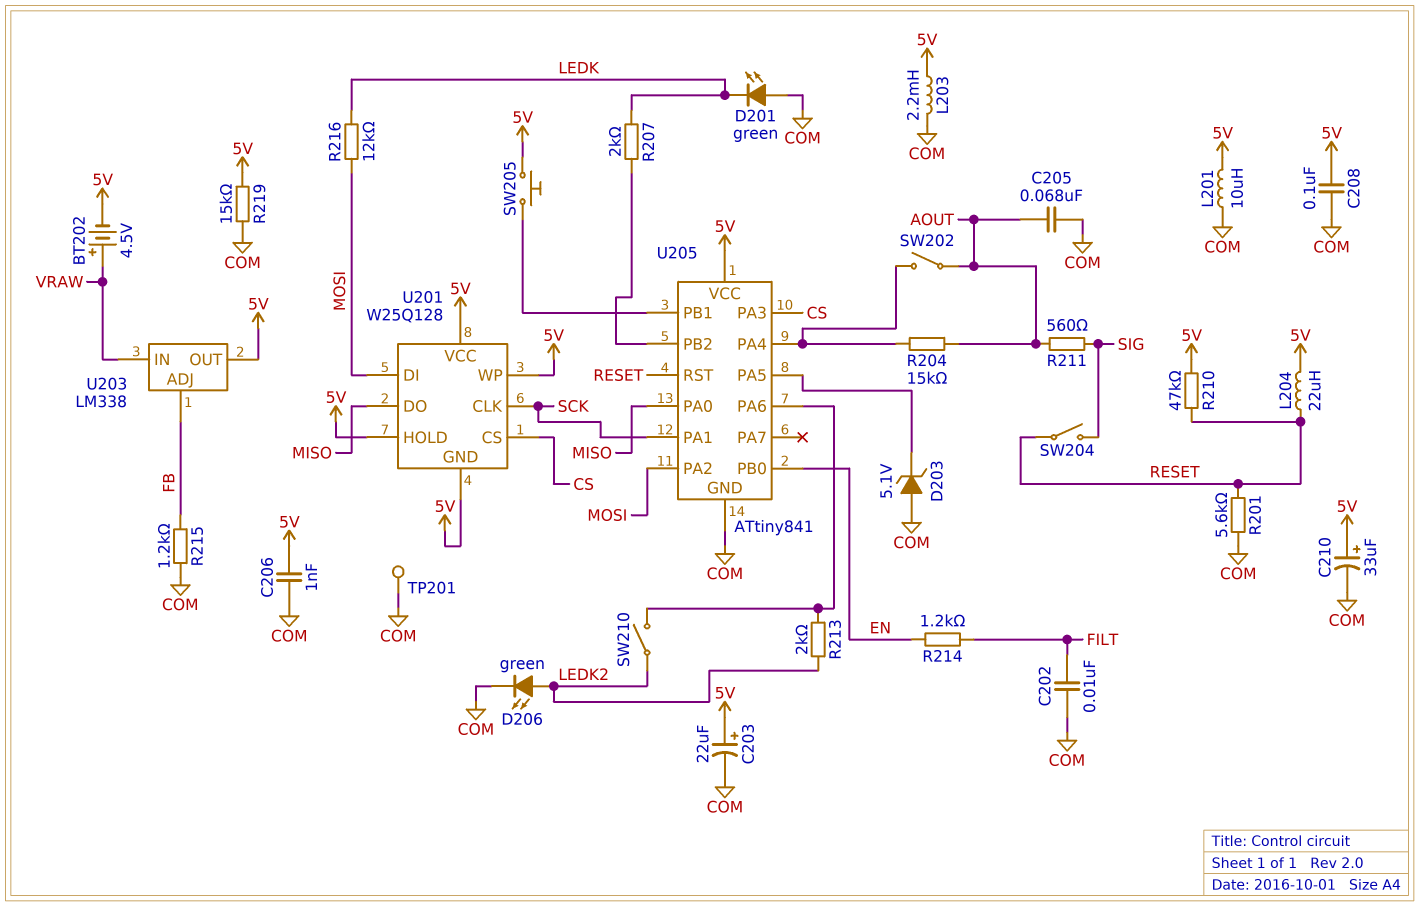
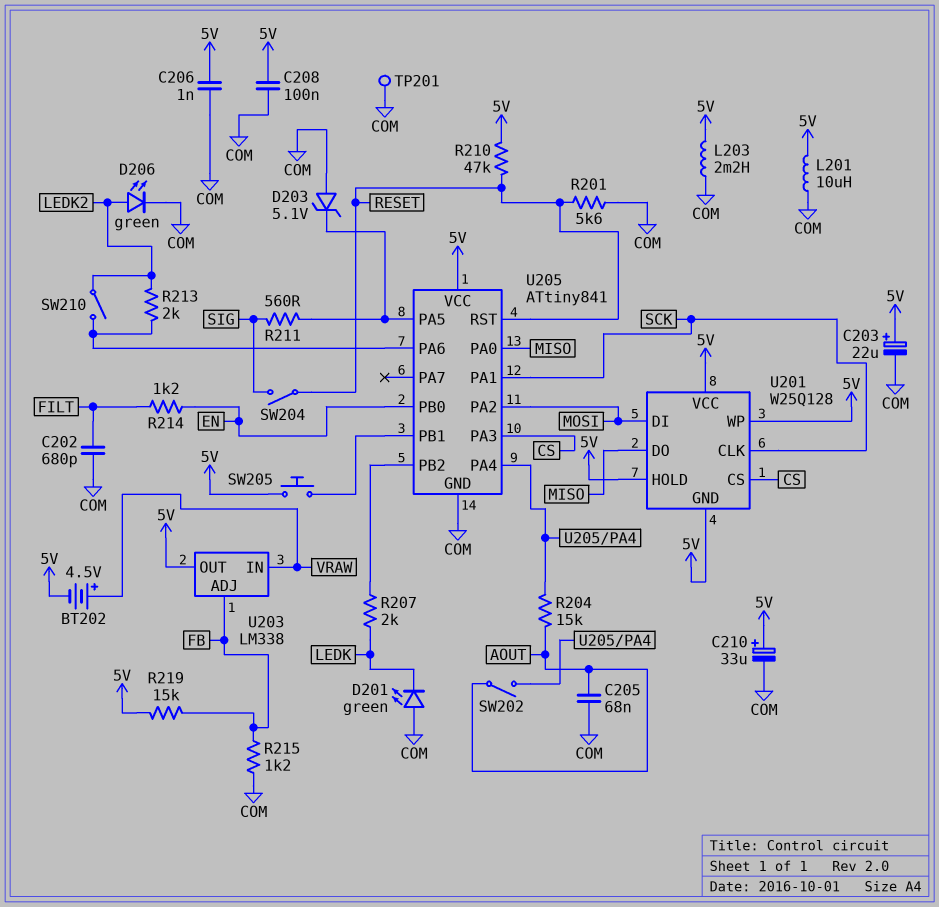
C202: 10nF (COM, FILT) -> 680pF (COM, FILT)
L204: 22uH (5V, RESET) -> none
R211: 560 (AOUT, SIG) -> 560 (SIG, U205/PA5)
R216: 12k (LEDK, MOSI) -> none
R219: 15k (5V, COM) -> 15k (5V, FB)

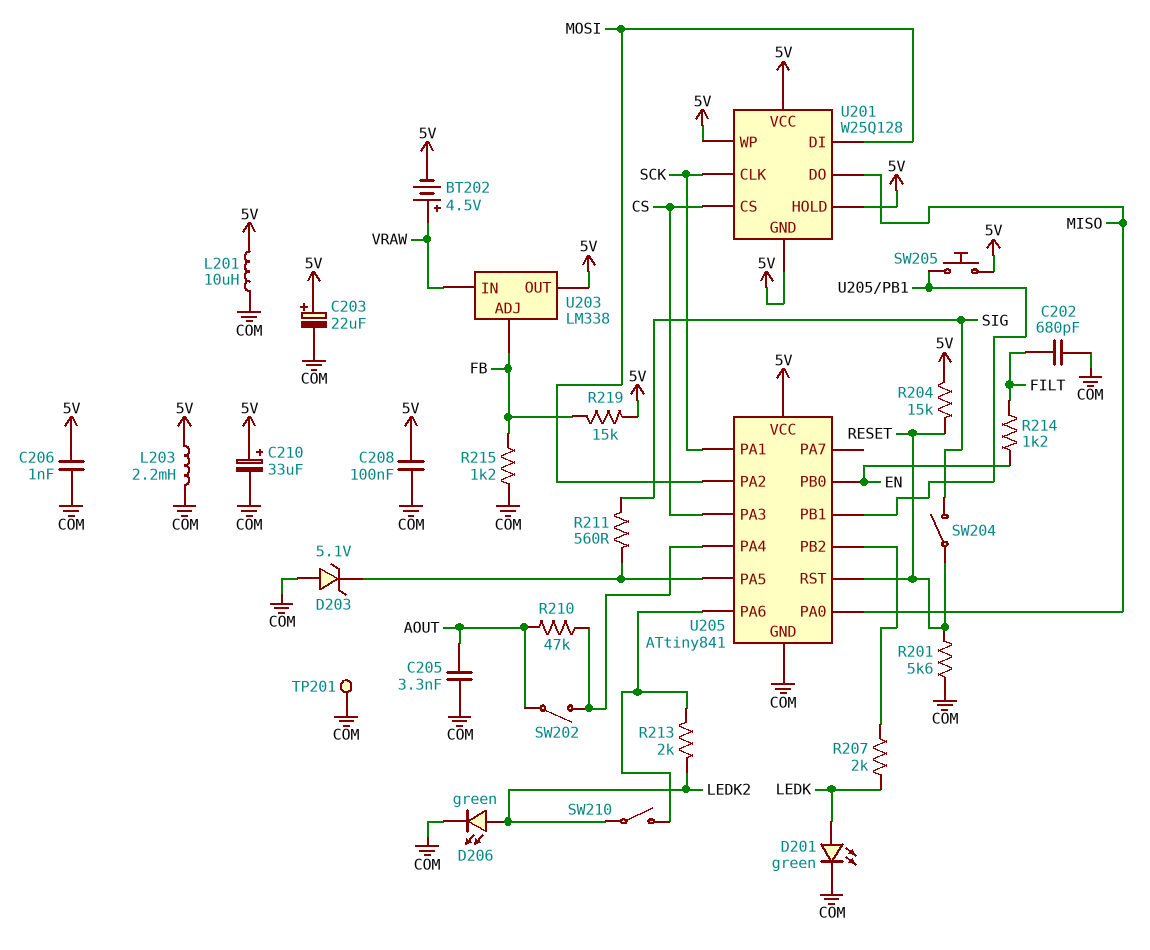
C205: 68nF (AOUT, COM) -> 3.3nF (AOUT, COM)
D201: LED green (A COM, K LEDK) -> LED green (A LEDK, K COM)
R204: 15k (AOUT, U205/PA4) -> 15k (5V, RESET)
R210: 47k (5V, RESET) -> 47k (AOUT, U205/PA4)

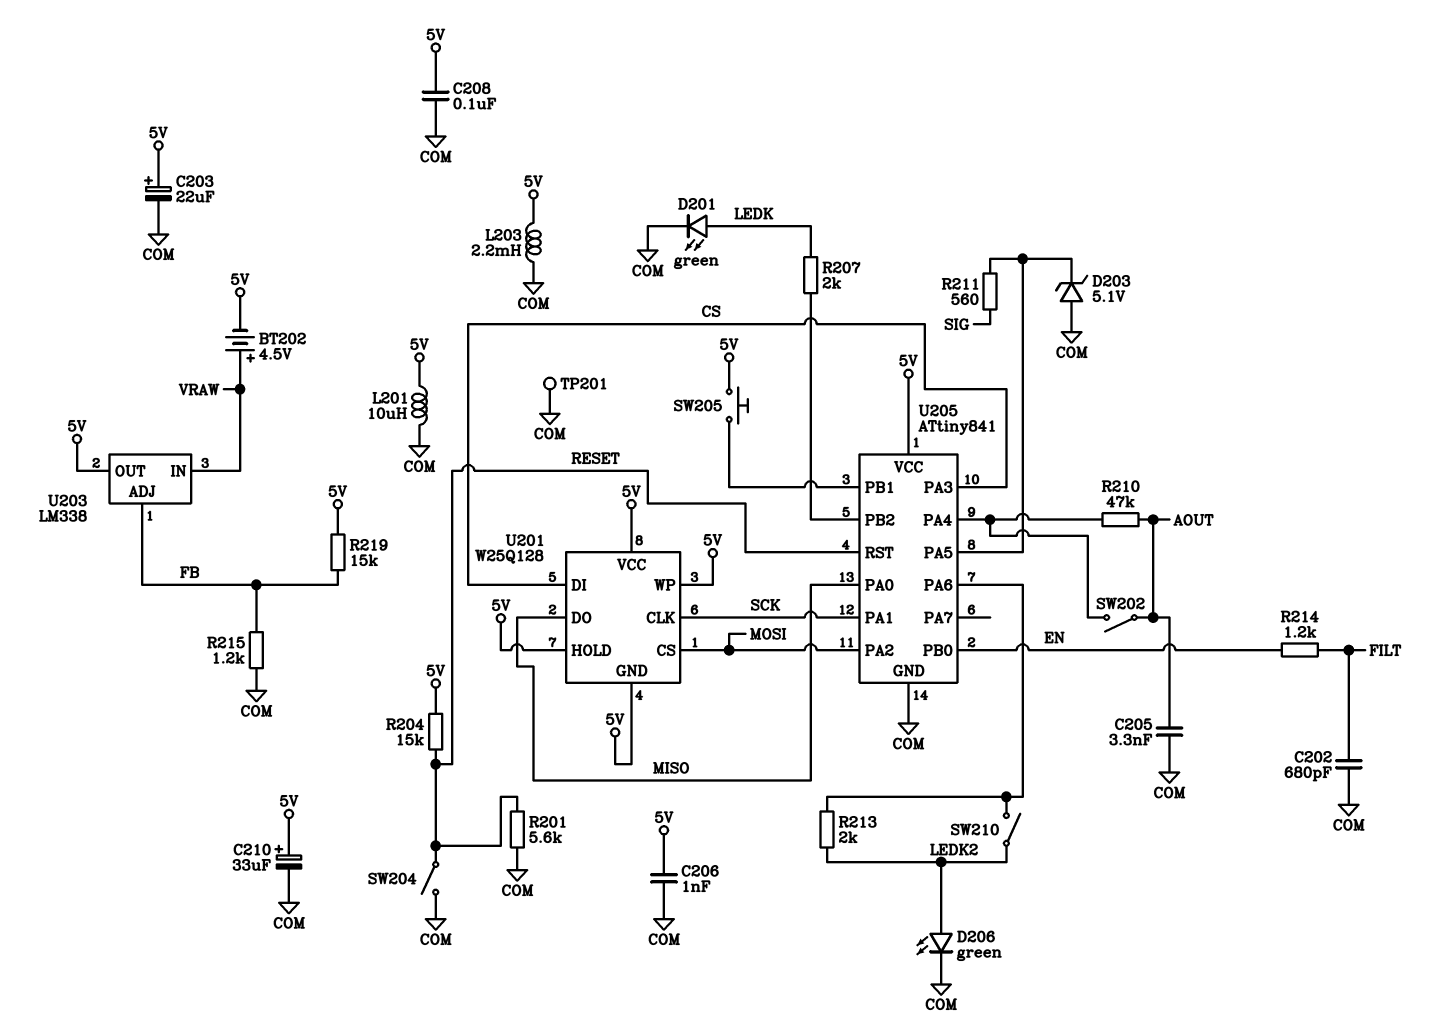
SW204: switch (RESET, SIG) -> switch (COM, RESET)
U201 pin CS: CS -> MOSI
U201 pin DI: MOSI -> CS

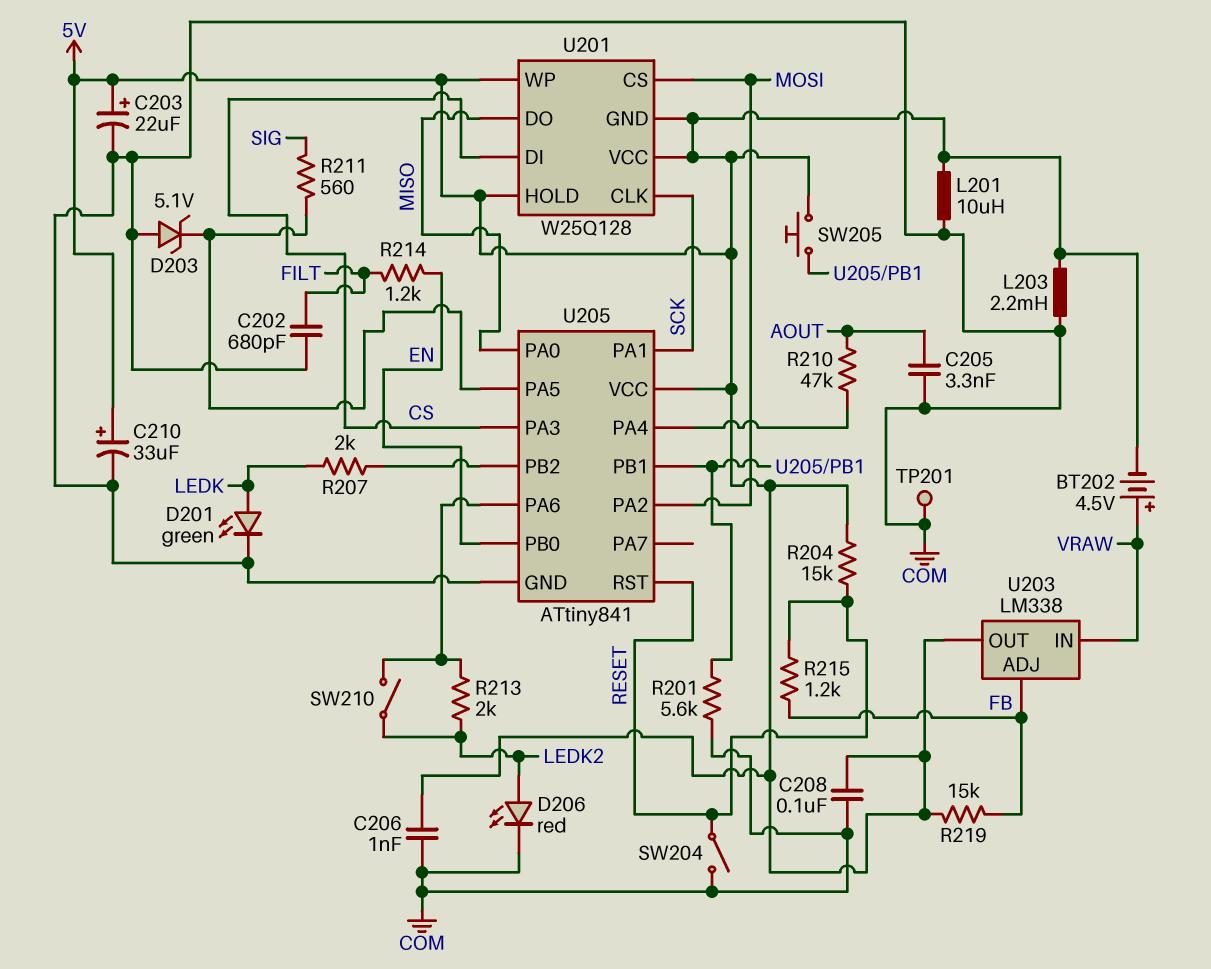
D206: LED green (A LEDK2, K COM) -> LED red (A LEDK2, K COM)
R201: 5.6k (COM, RESET) -> 5.6k (COM, U205/PB1)
R215: 1.2k (COM, FB) -> 1.2k (FB, RESET)
SW202: switch (AOUT, U205/PA4) -> none

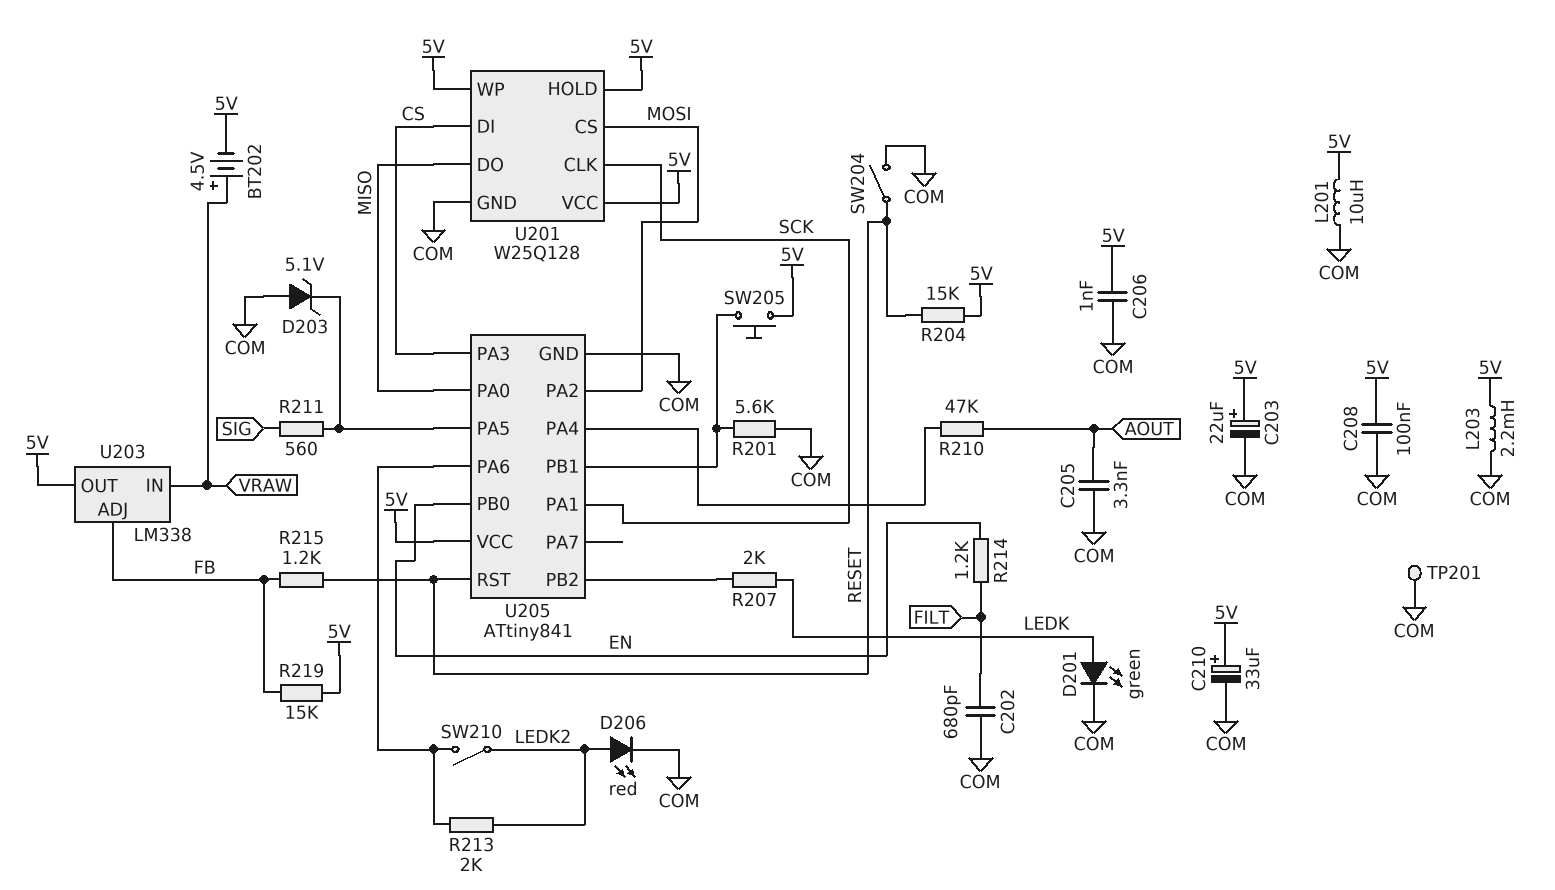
U201 pin GND: 5V -> COM

